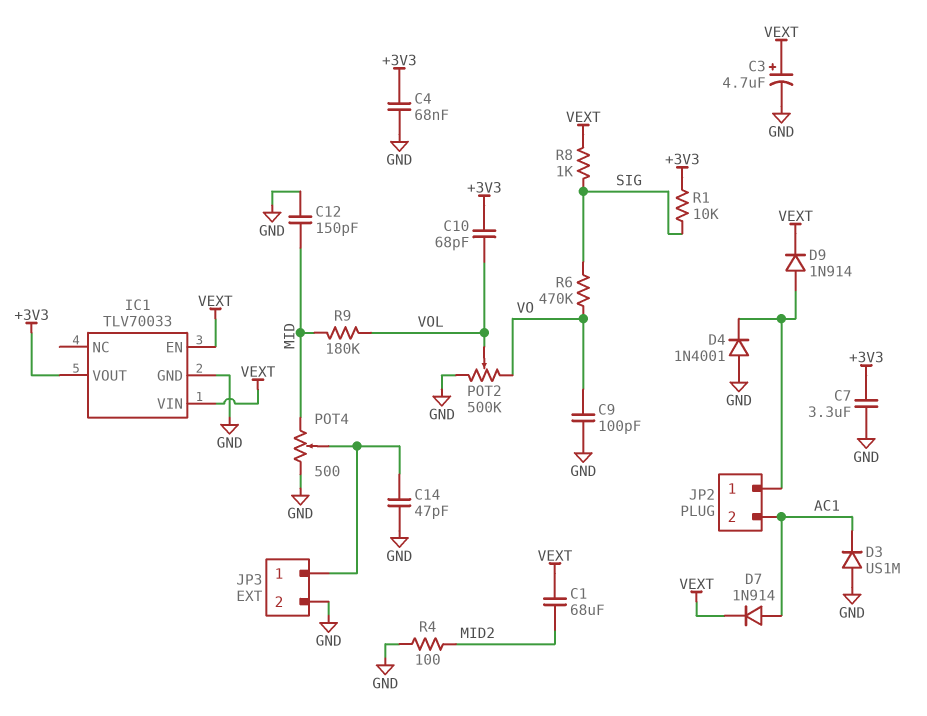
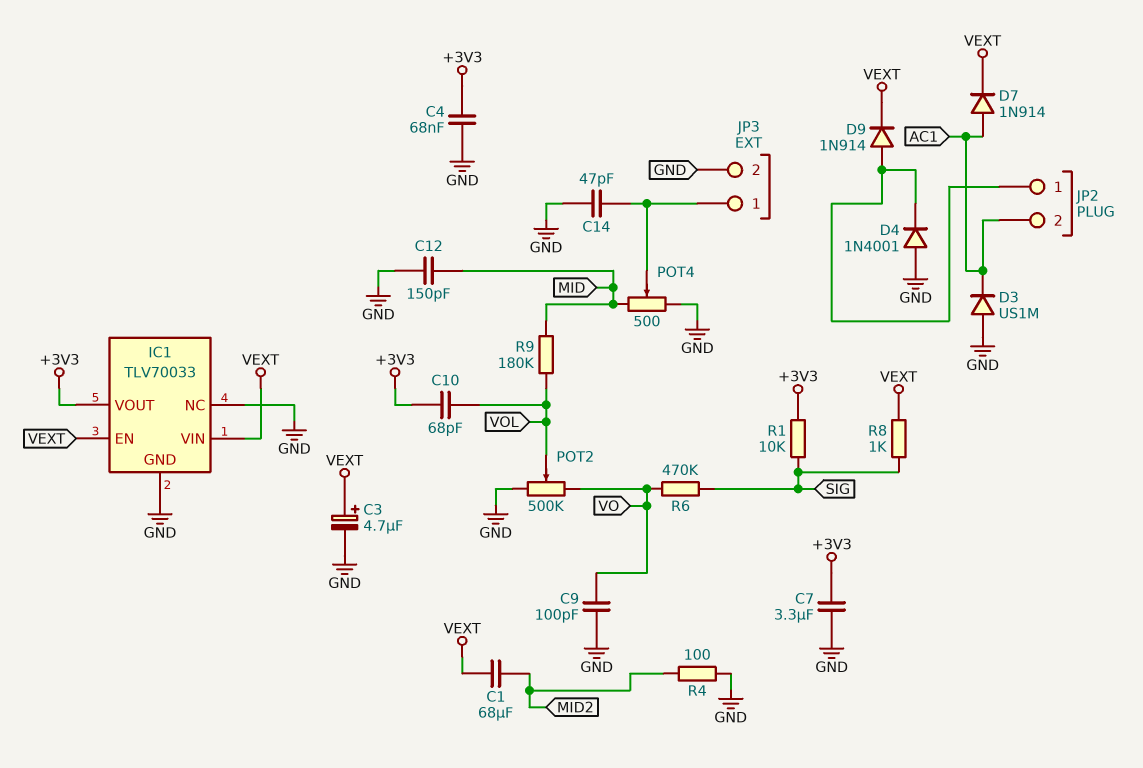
IC1 pin NC: none -> GND

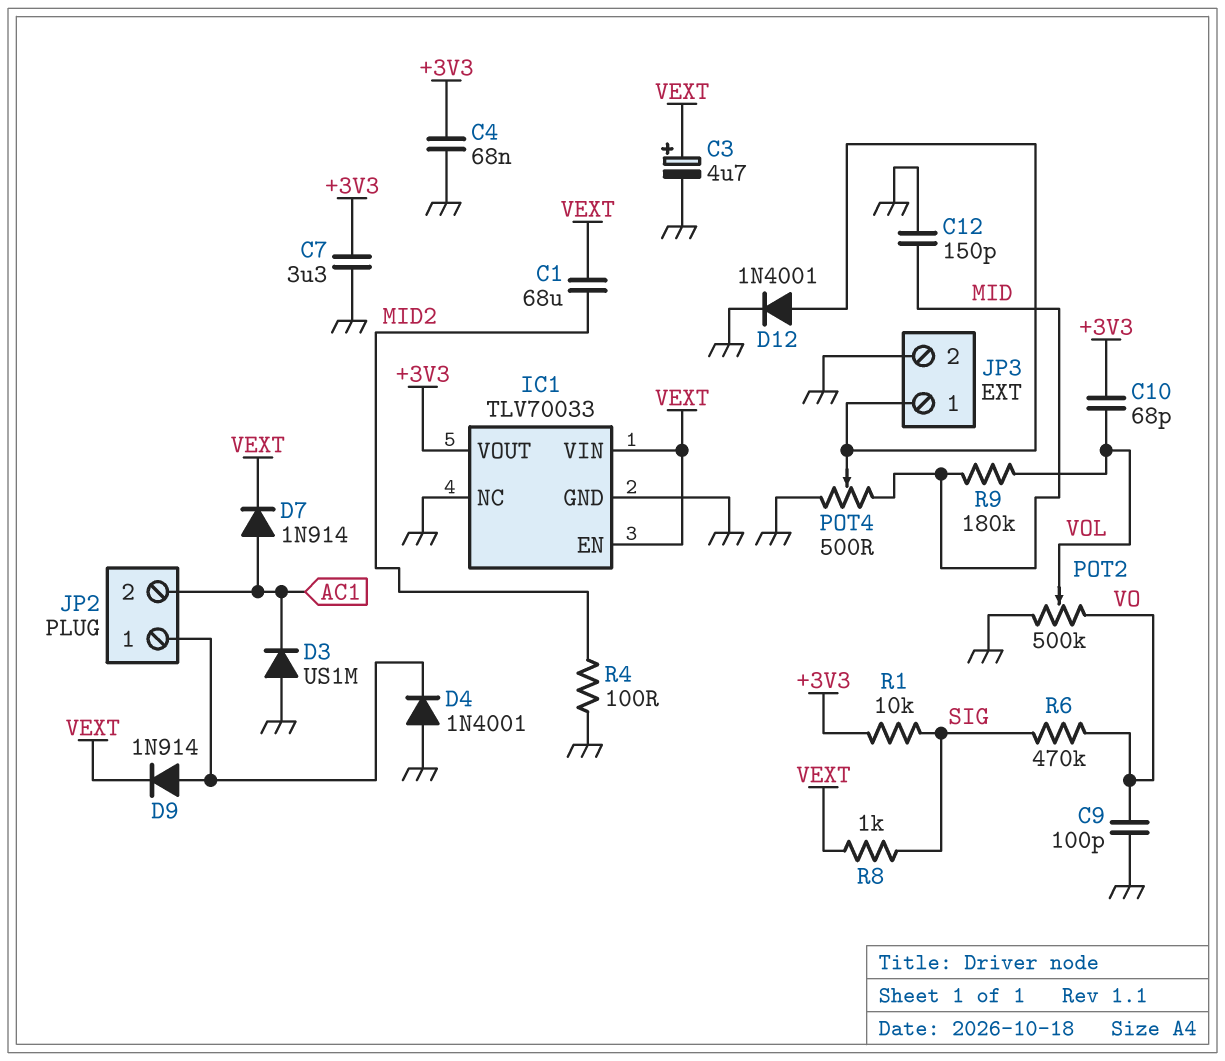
C14: 47pF (GND, JP3/1) -> none
D12: none -> diode 1N4001 (A JP3/1, K GND)

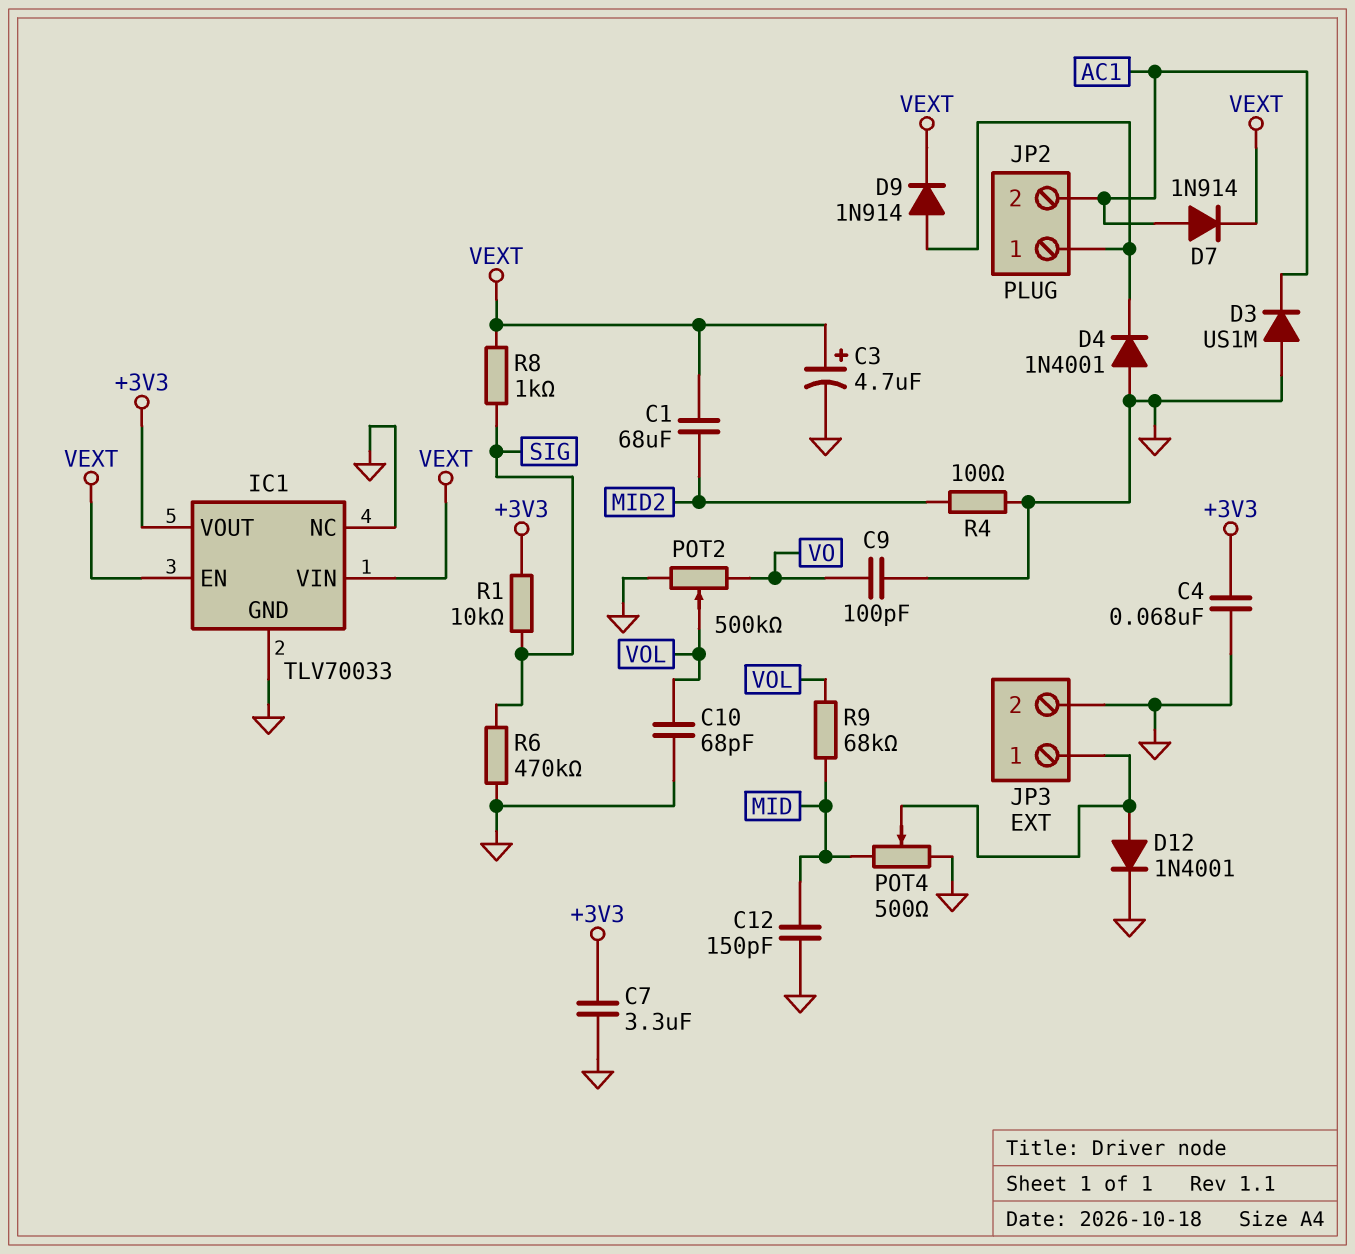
C10: 68pF (+3V3, VOL) -> 68pF (GND, VOL)
R6: 470k (SIG, VO) -> 470k (GND, SIG)
R9: 180k (MID, VOL) -> 68k (MID, VOL)

